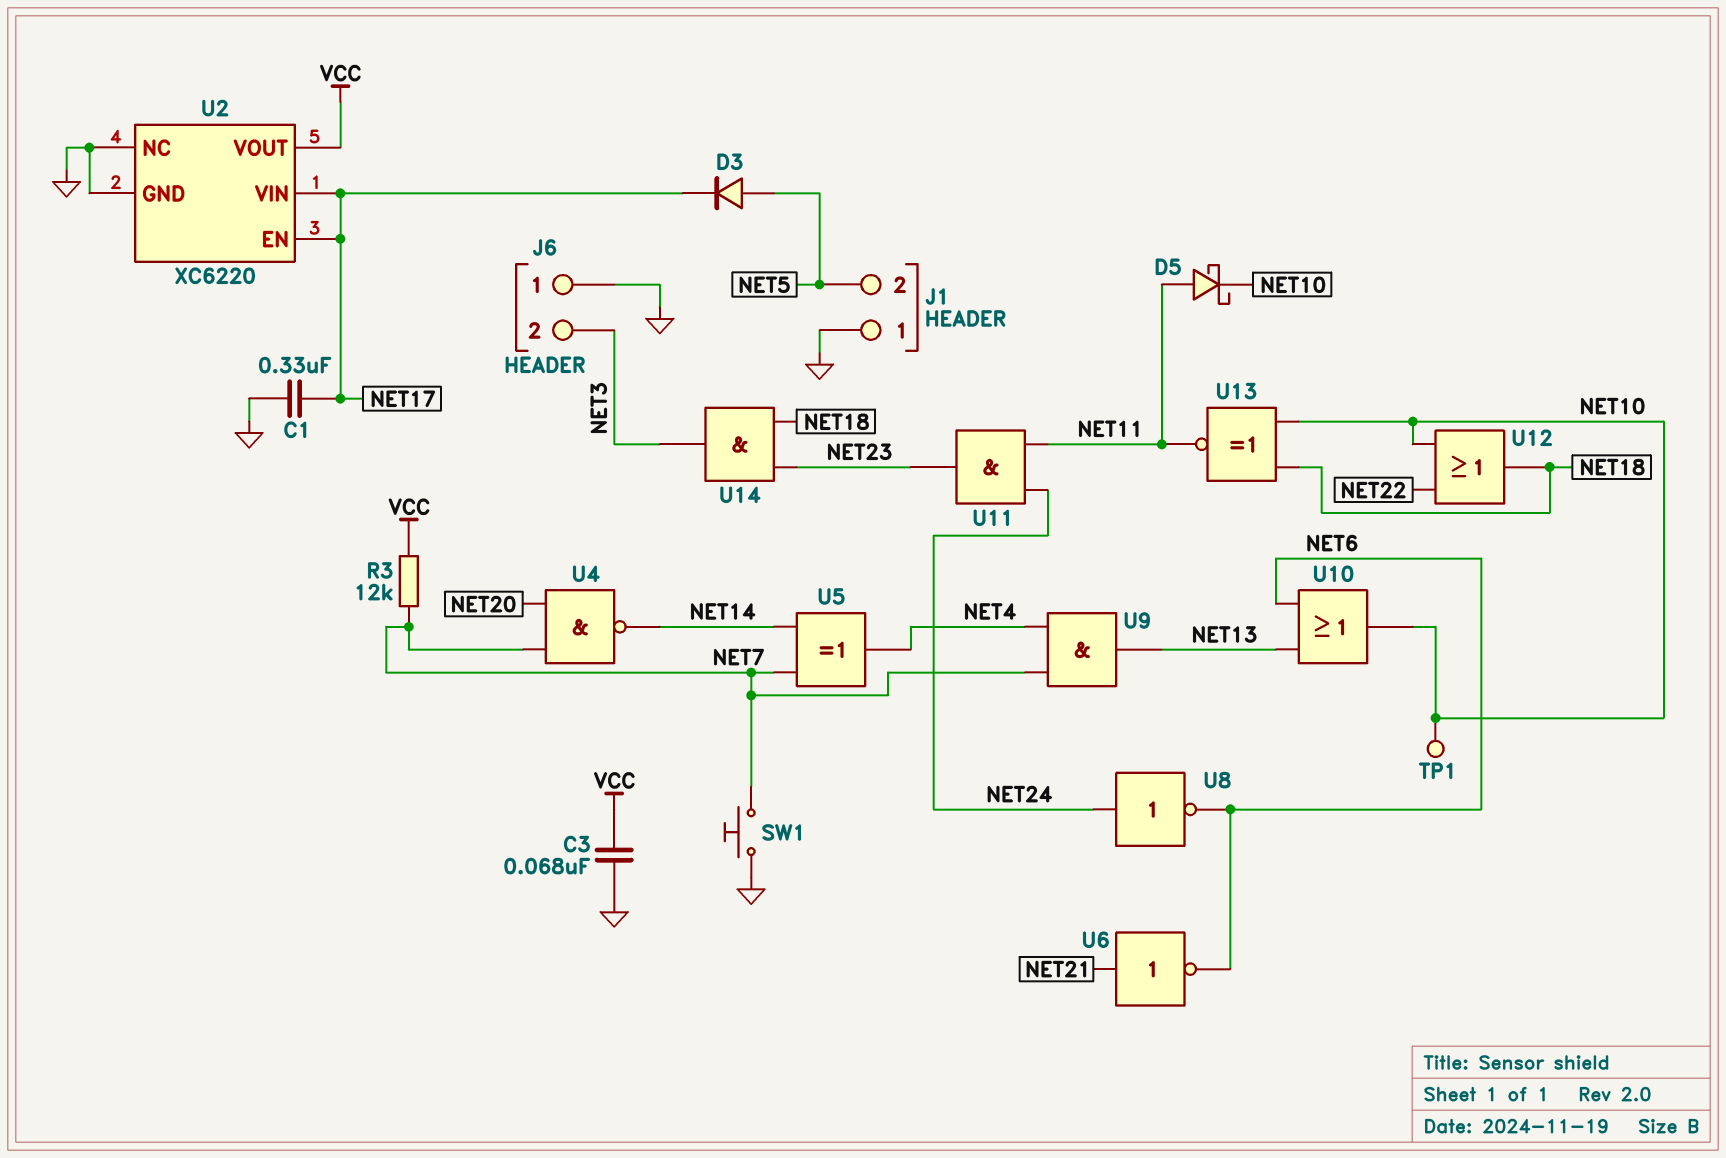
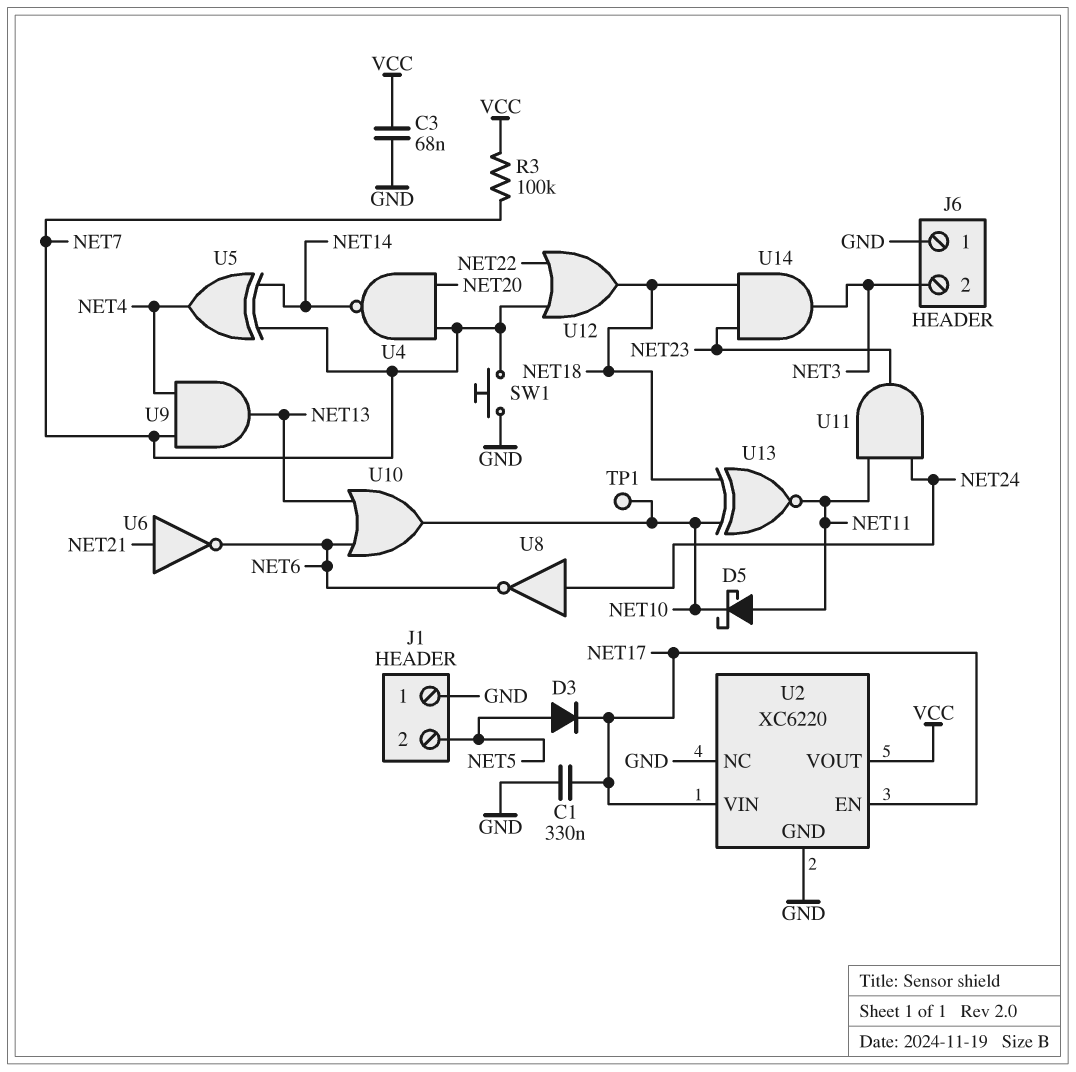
R3: 12k (NET7, VCC) -> 100k (NET7, VCC)
U12: OR (in NET10, in NET22, out NET18) -> OR (in NET7, in NET22, out NET18)

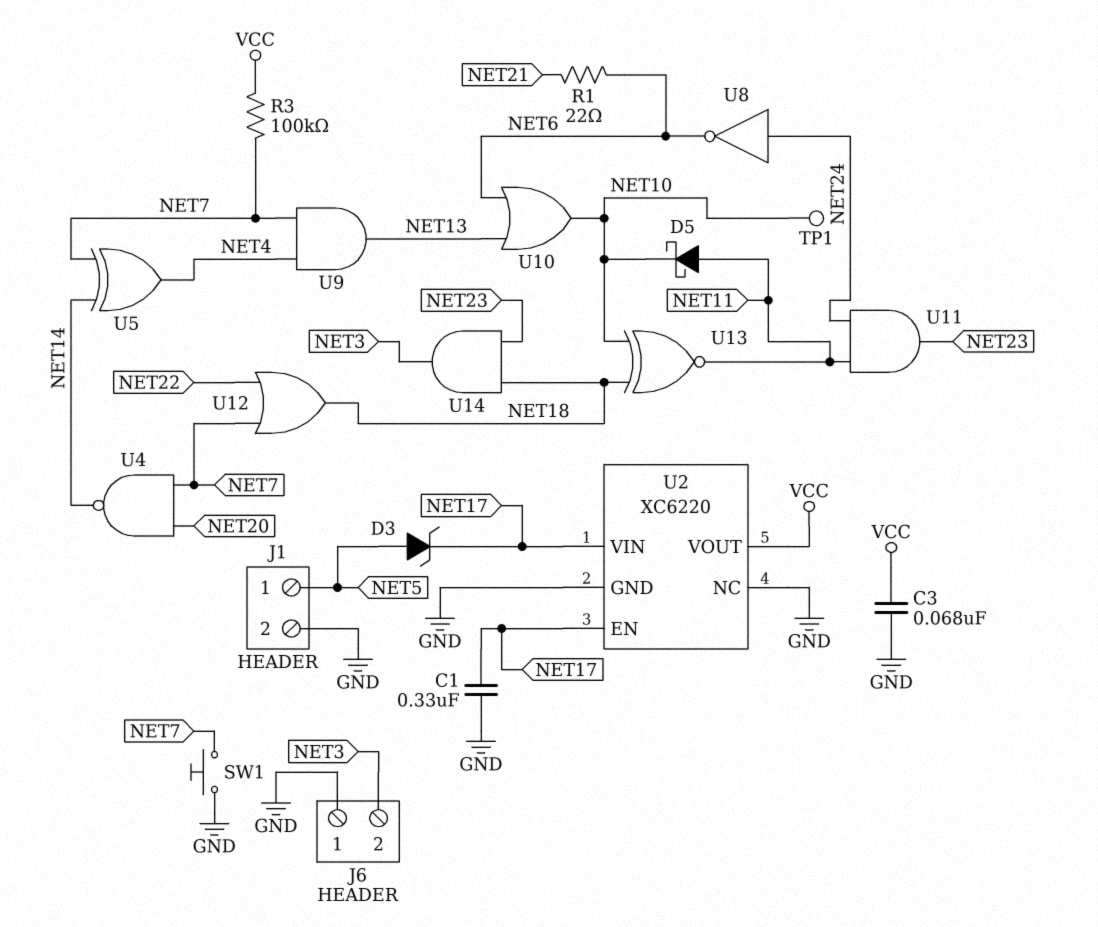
D3: diode (A NET5, K NET17) -> zener (A NET5, K NET17)
J1 pin 1: GND -> NET5
J1 pin 2: NET5 -> GND
R1: none -> 22 (NET6, NET21)
U6: NOT (in NET21, out NET6) -> none

